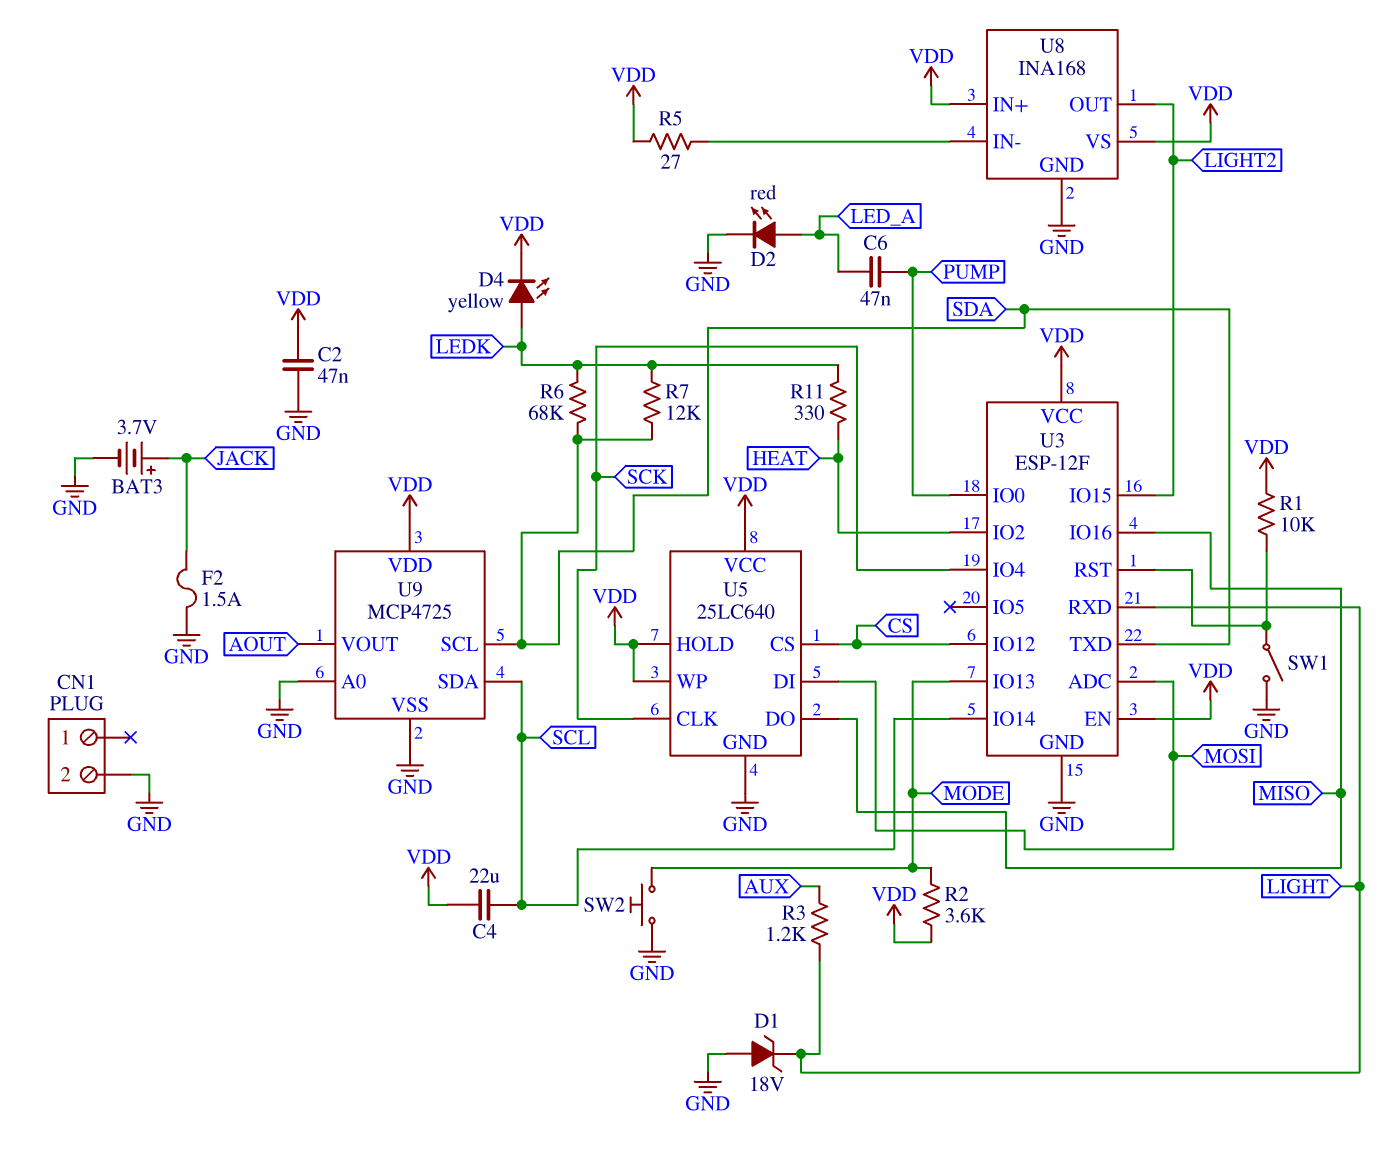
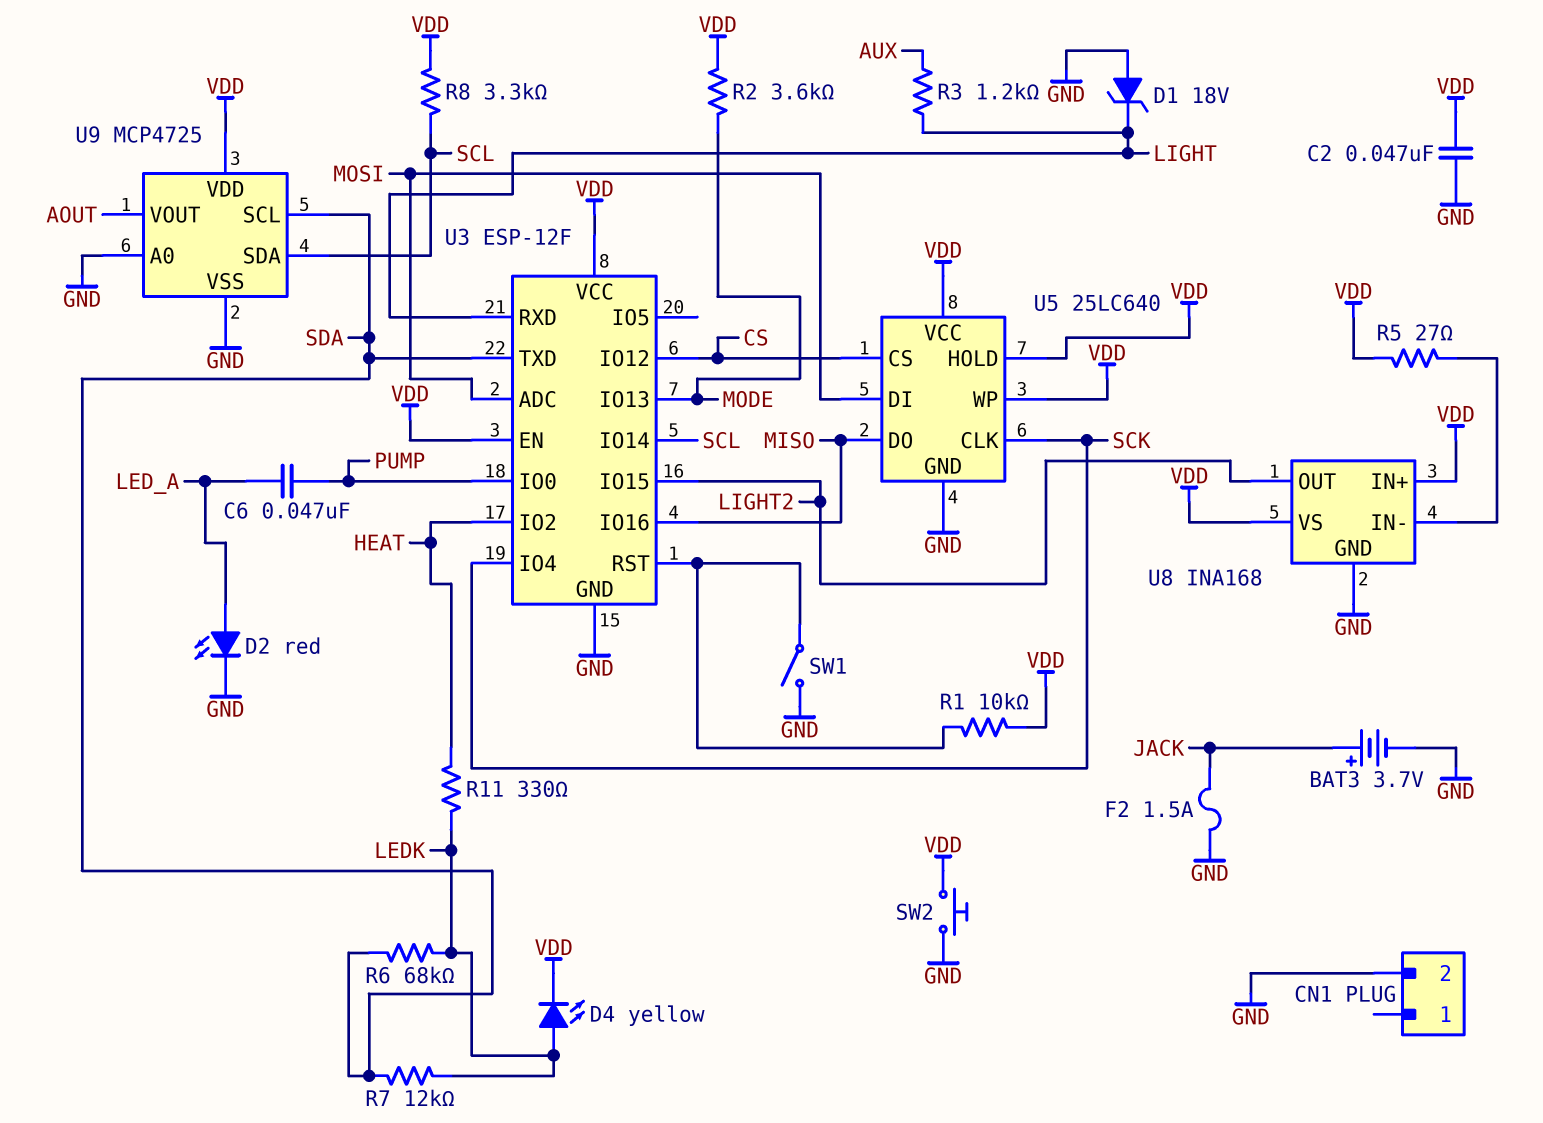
C4: 22uF (SCL, VDD) -> none
R8: none -> 3.3k (SCL, VDD)
SW2: button (GND, MODE) -> button (GND, VDD)

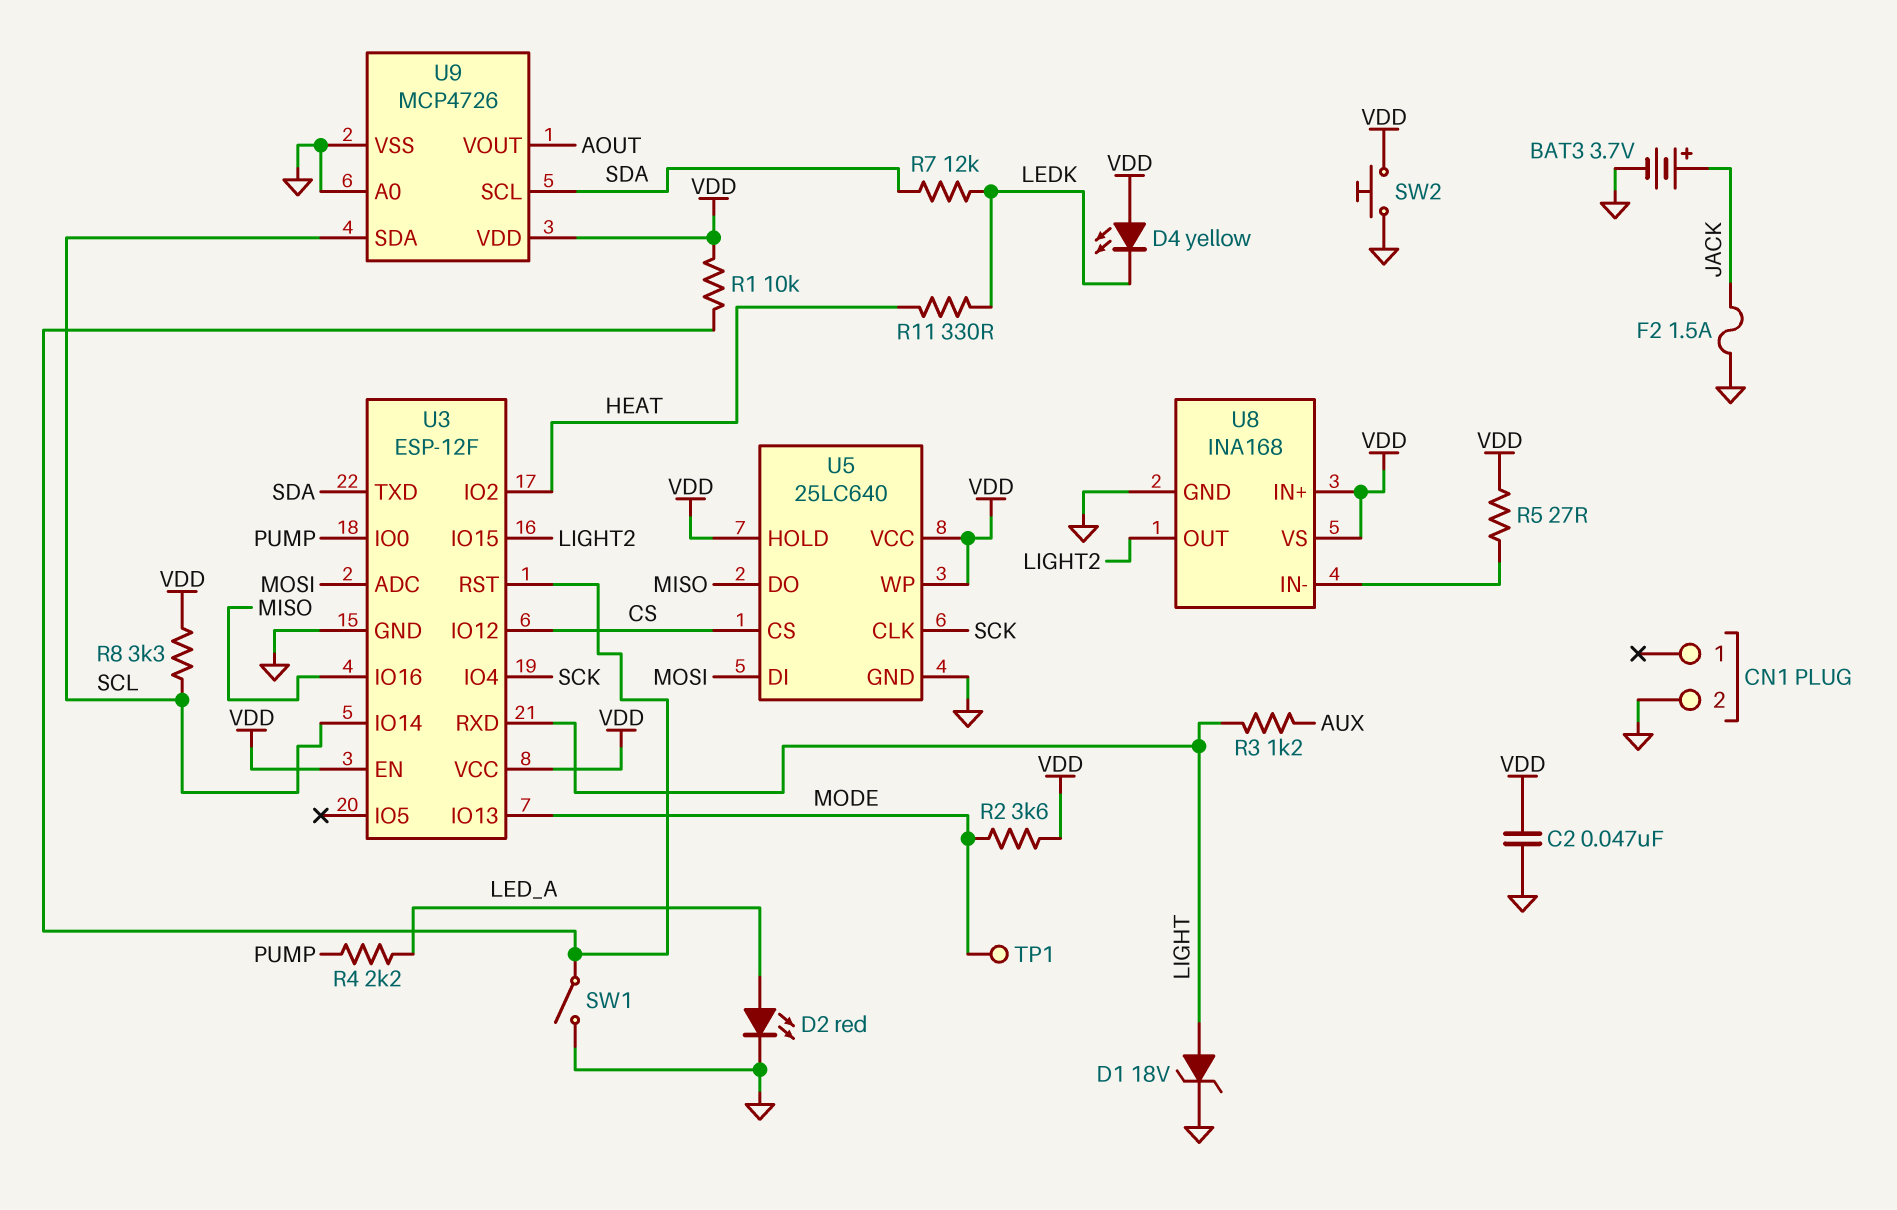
C6: 47nF (LED_A, PUMP) -> none
D1: zener 18V (A GND, K LIGHT) -> zener 18V (A LIGHT, K GND)
D4: LED yellow (A LEDK, K VDD) -> LED yellow (A VDD, K LEDK)
R4: none -> 2.2k (LED_A, PUMP)
R6: 68k (LEDK, SDA) -> none
TP1: none -> test point (MODE)
U9: MCP4725 -> MCP4726

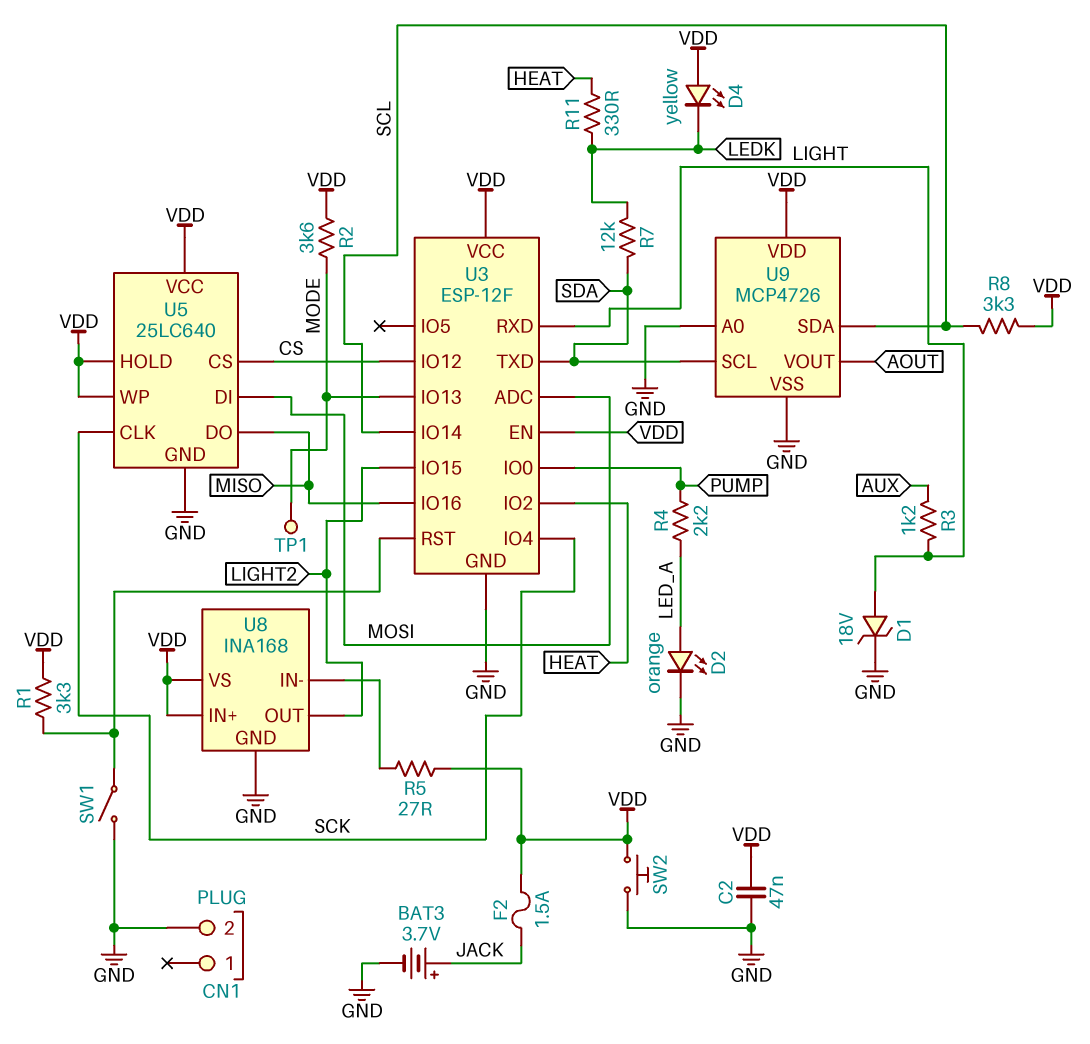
D2: LED red (A LED_A, K GND) -> LED orange (A LED_A, K GND)
F2: 1.5A (GND, JACK) -> 1.5A (JACK, VDD)
R1: 10k (U3/RST, VDD) -> 3.3k (U3/RST, VDD)

